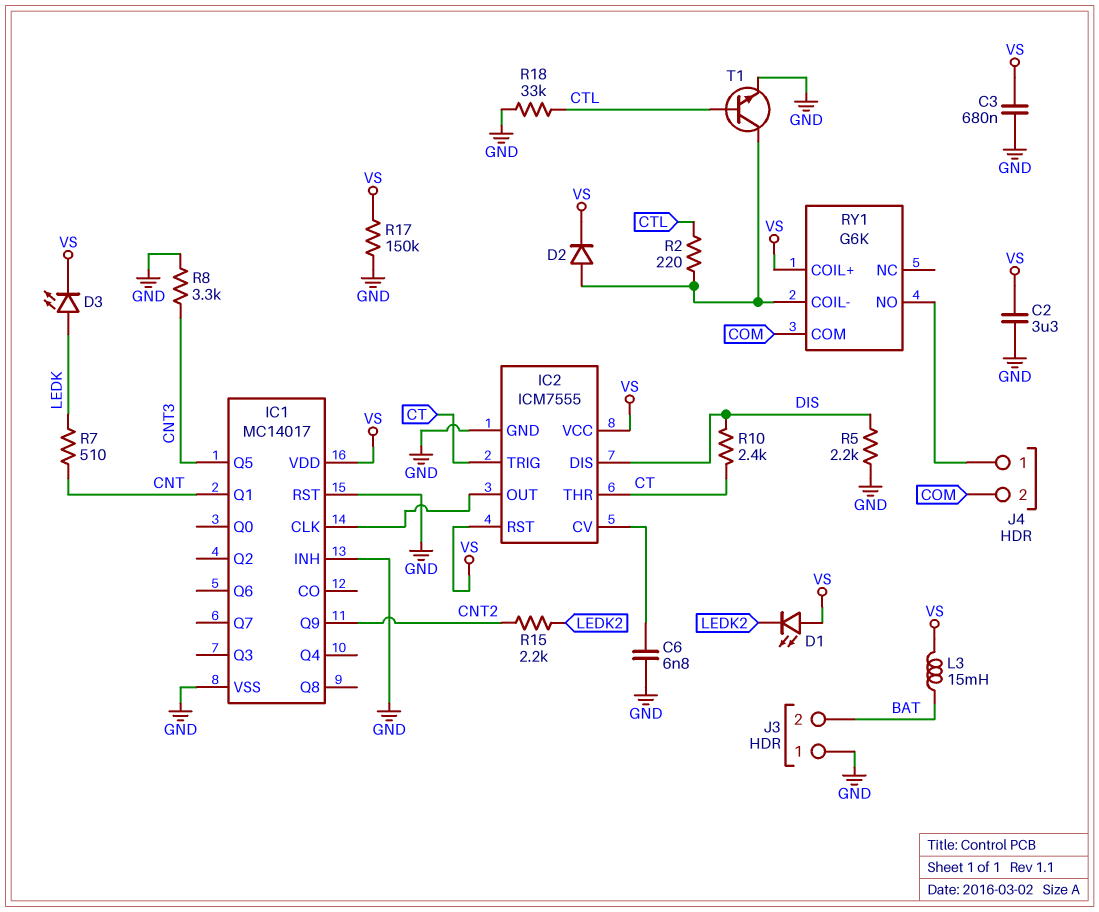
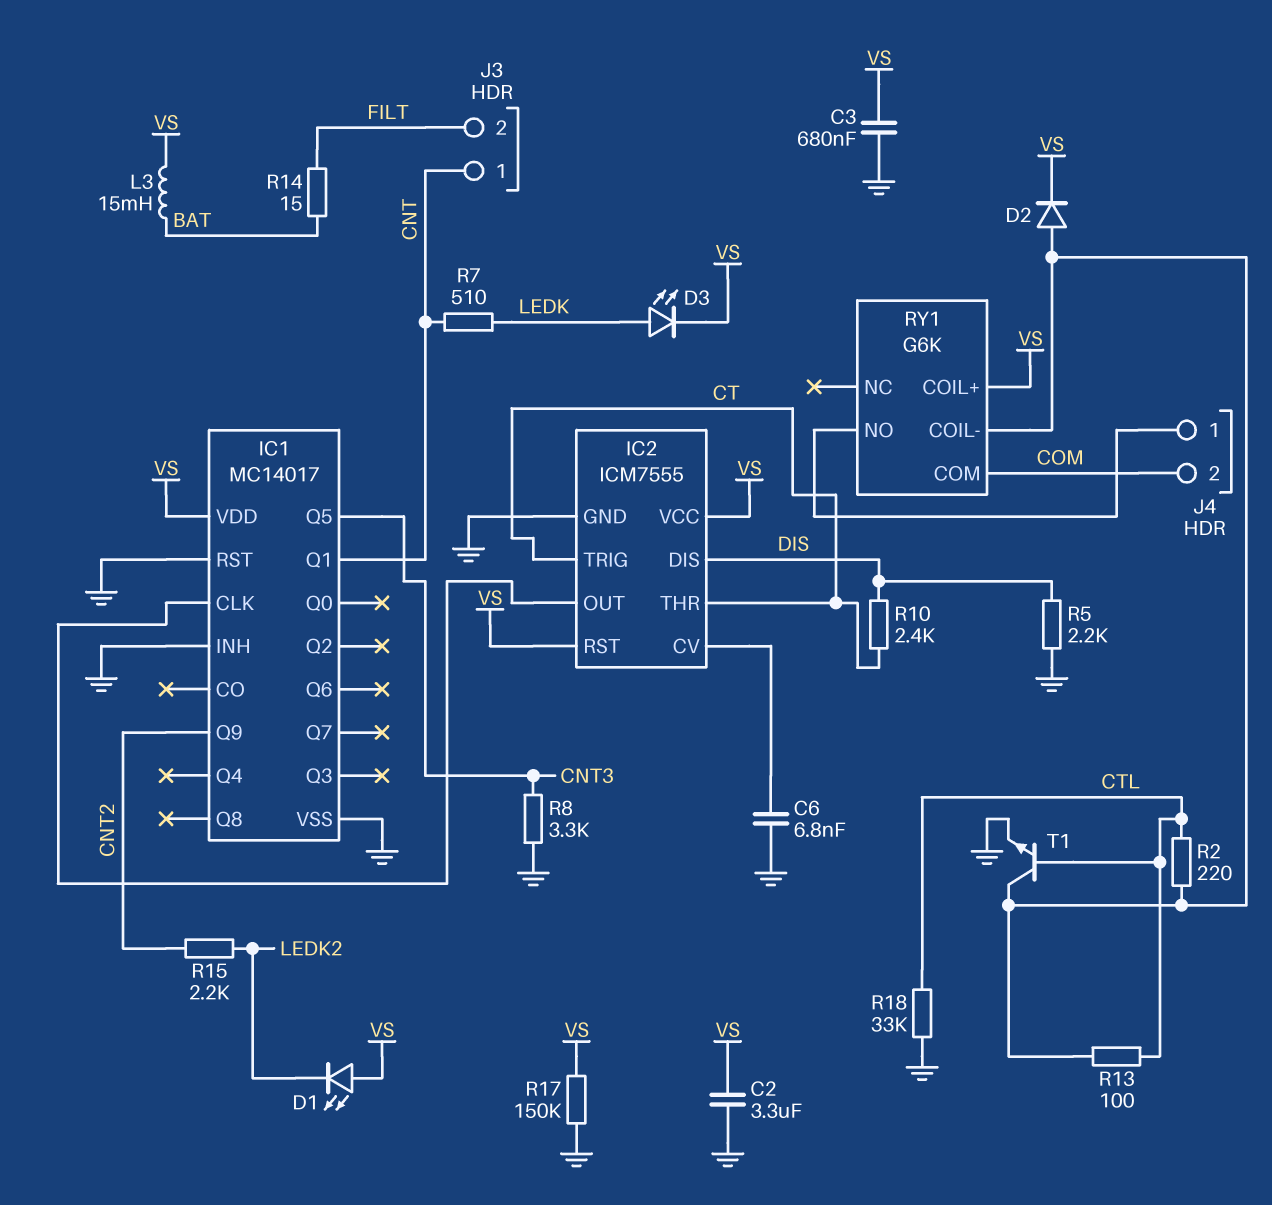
J3 pin 1: GND -> CNT
J3 pin 2: BAT -> FILT
R13: none -> 100 (CTL, RY1/COIL-)
R14: none -> 15 (BAT, FILT)

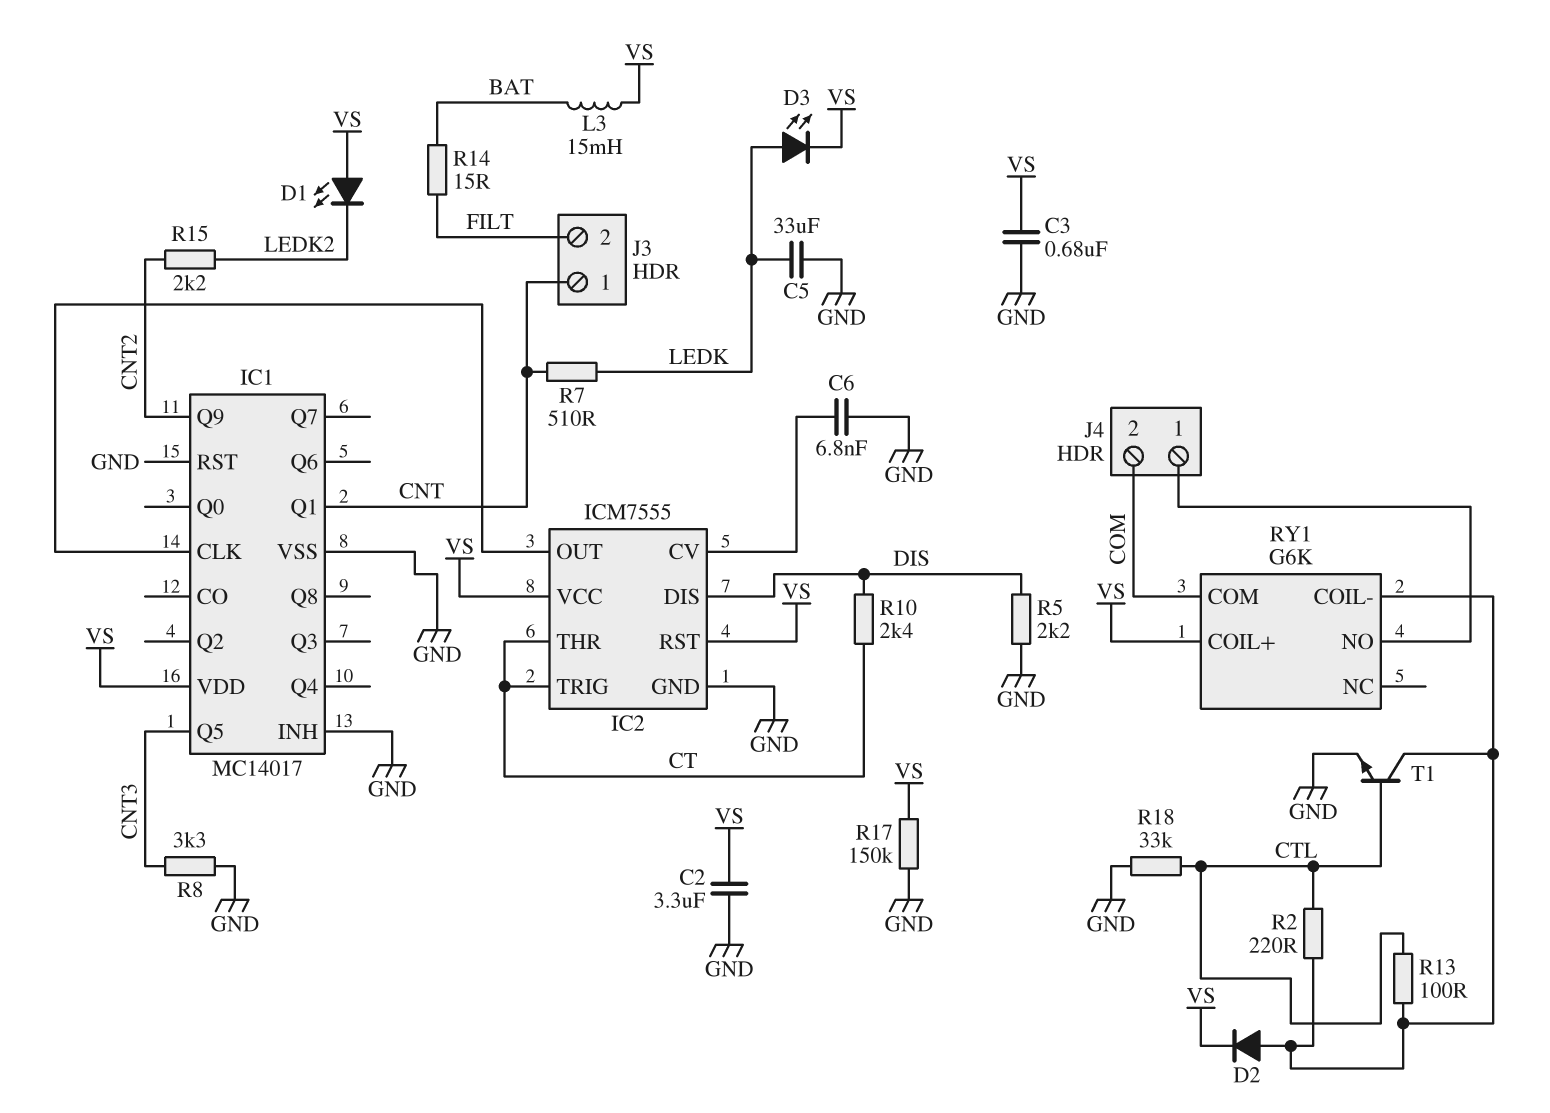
C5: none -> 33uF (GND, LEDK)

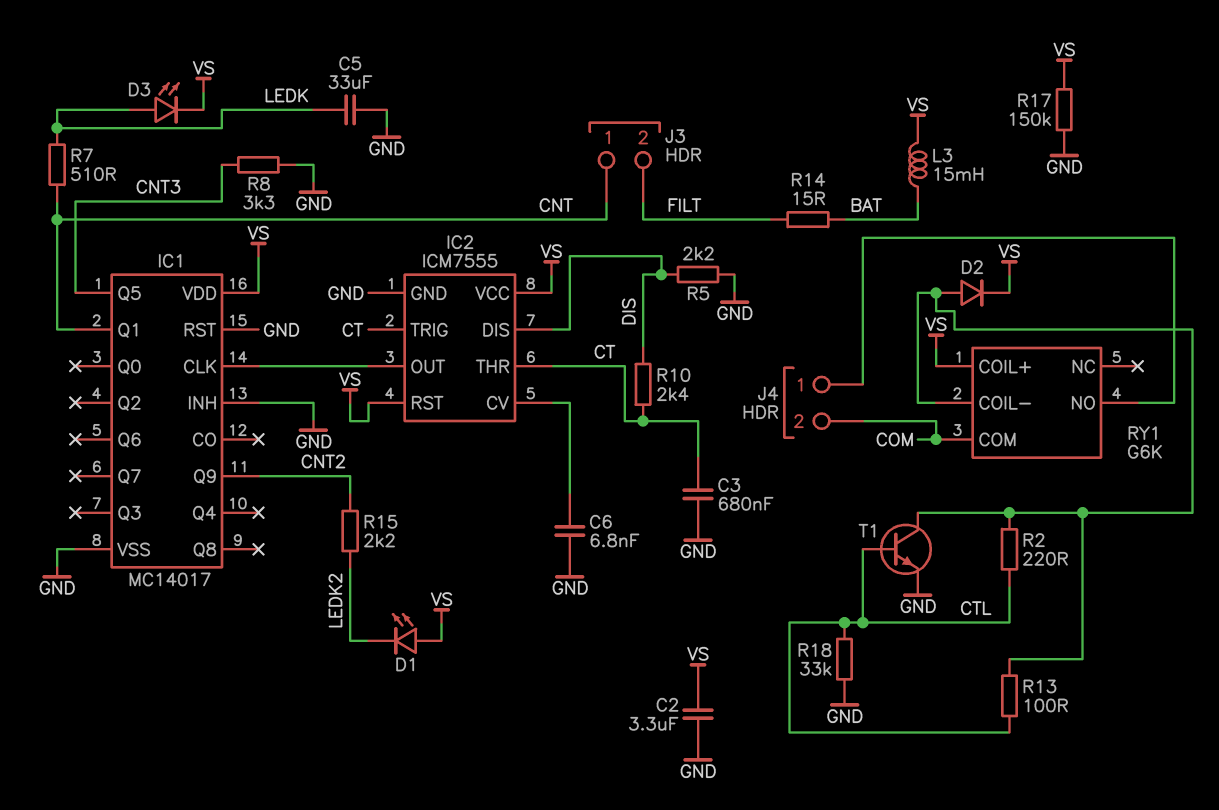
C3: 680nF (GND, VS) -> 680nF (CT, GND)

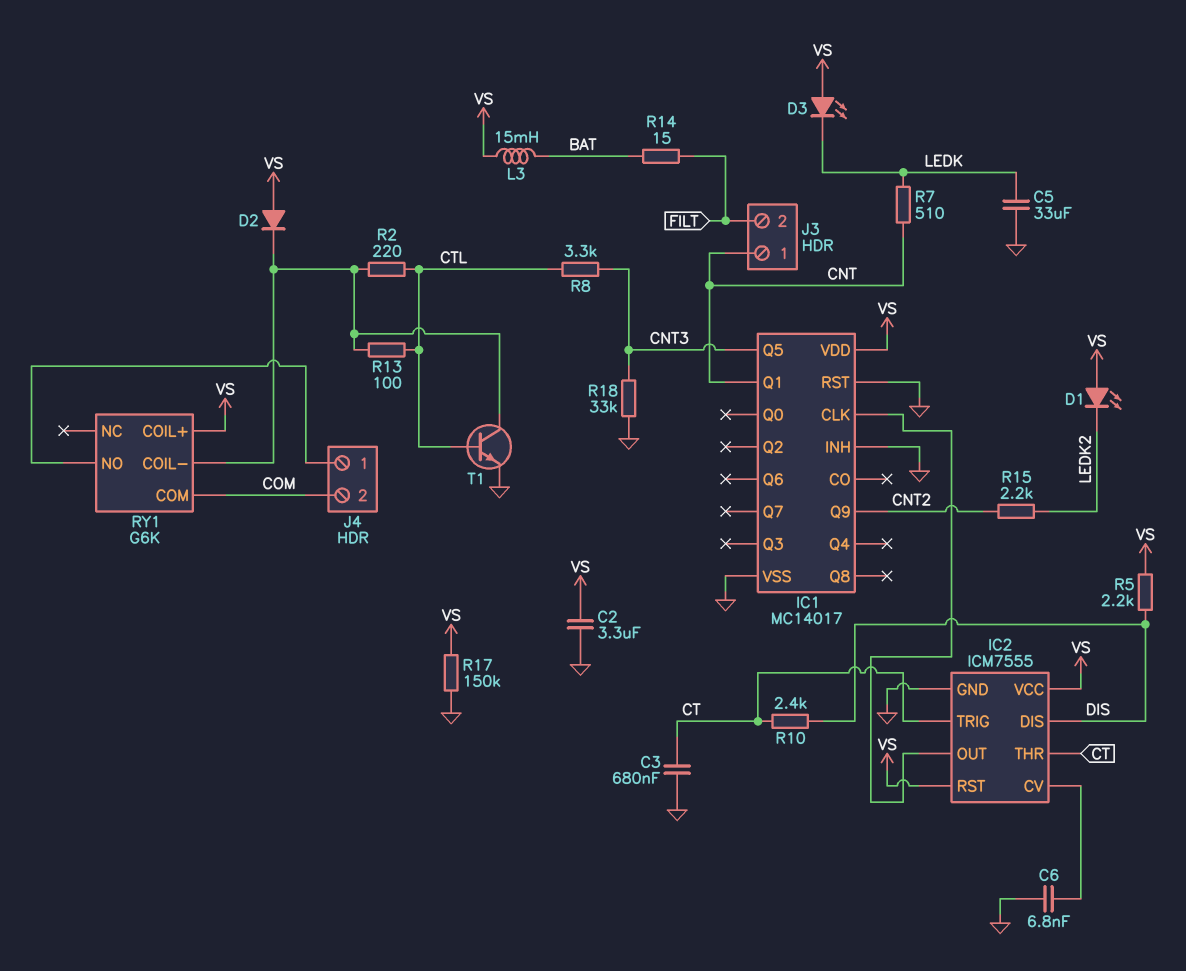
D2: diode (A RY1/COIL-, K VS) -> diode (A VS, K RY1/COIL-)
D3: LED (A LEDK, K VS) -> LED (A VS, K LEDK)
R5: 2.2k (DIS, GND) -> 2.2k (DIS, VS)
R8: 3.3k (CNT3, GND) -> 3.3k (CNT3, CTL)
R18: 33k (CTL, GND) -> 33k (CNT3, GND)

